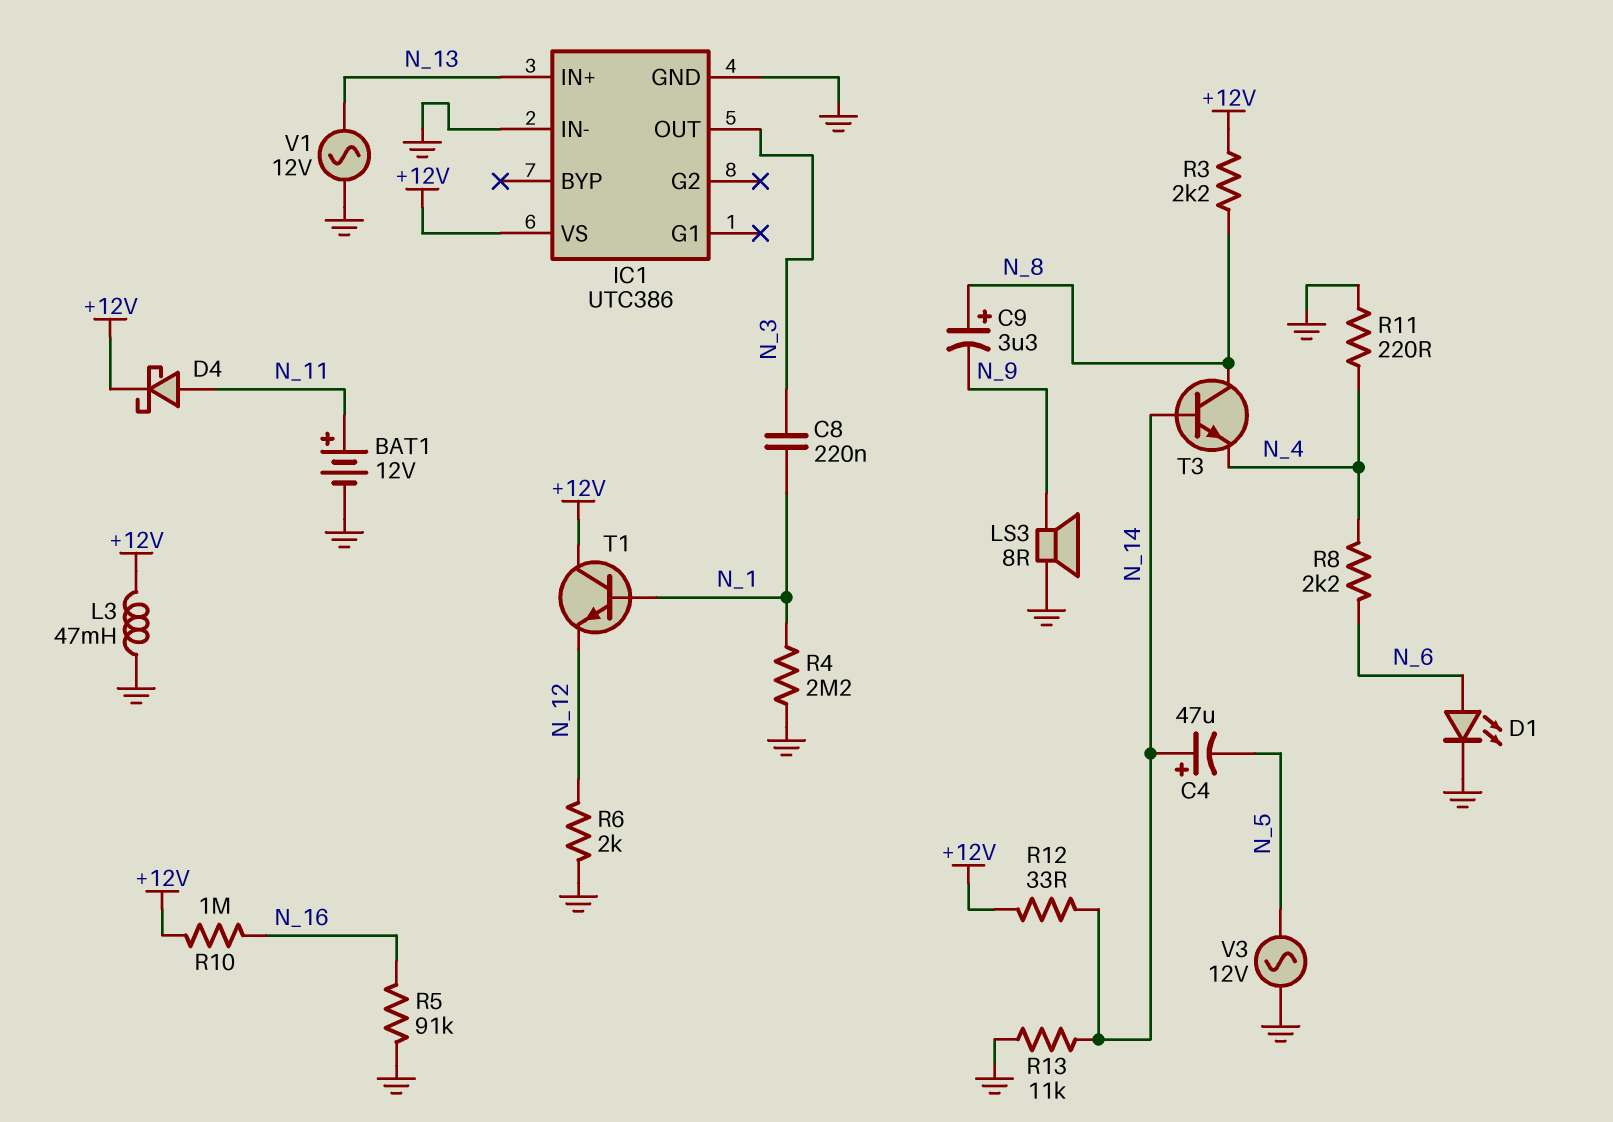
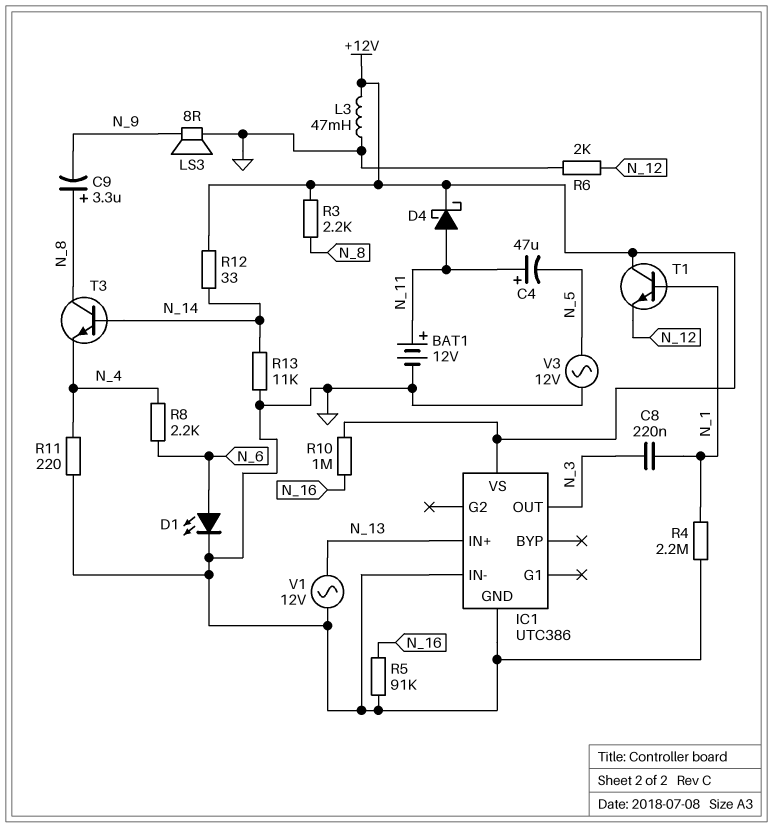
C4: 47uF (plus N_14, minus N_5) -> 47uF (plus N_11, minus N_5)

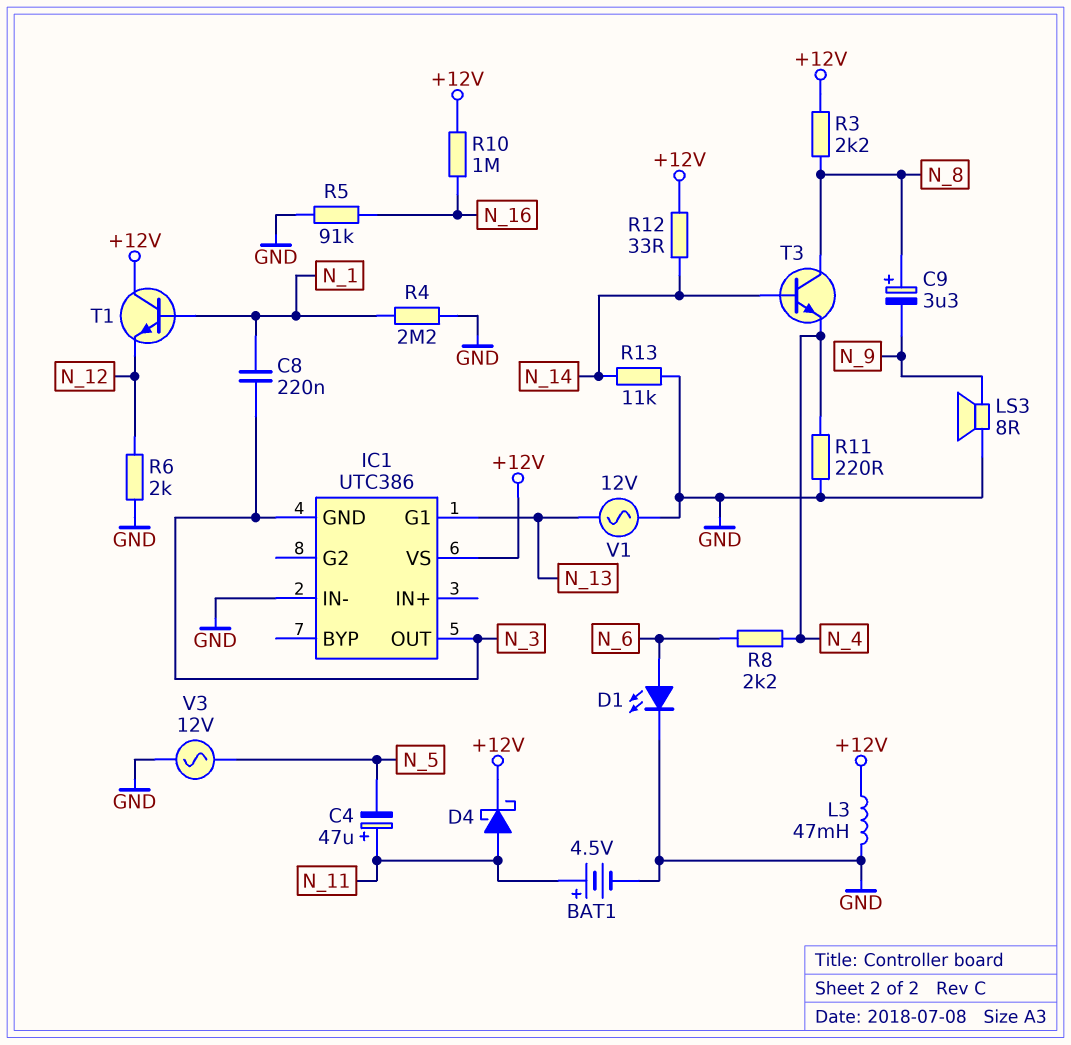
BAT1: 12V (plus N_11, minus GND) -> 4.5V (plus N_11, minus GND)
IC1 pin G1: none -> N_13
IC1 pin GND: GND -> N_3
IC1 pin IN+: N_13 -> none

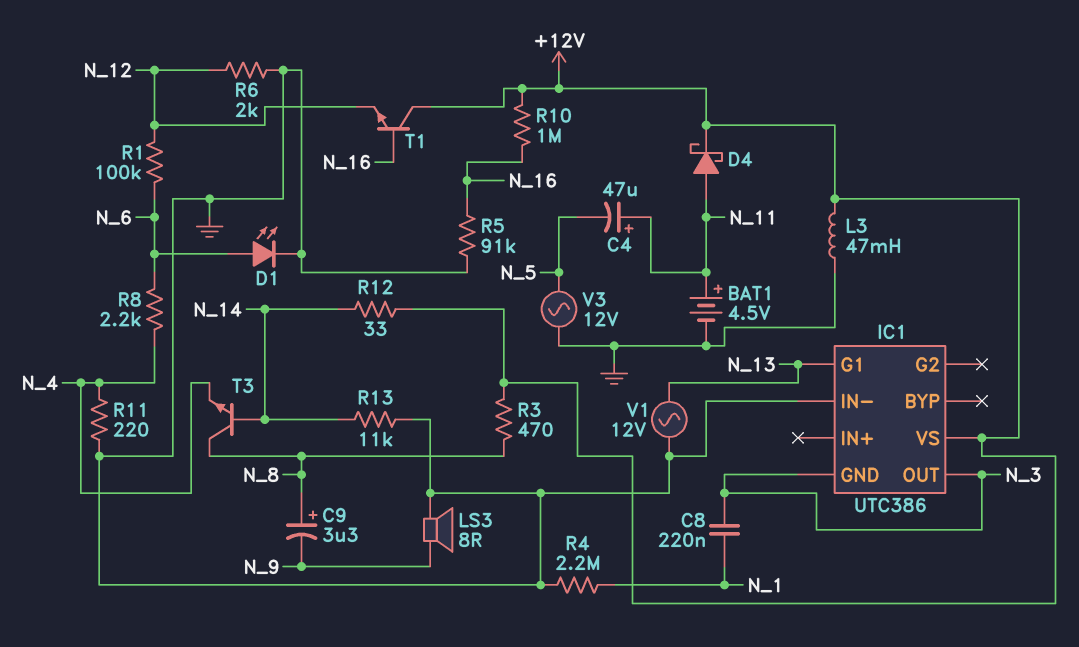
R1: none -> 100k (N_6, N_12)
R3: 2.2k (+12V, N_8) -> 470 (+12V, N_8)
T1: NPN (B N_1, C +12V, E N_12) -> NPN (B N_16, C +12V, E N_12)

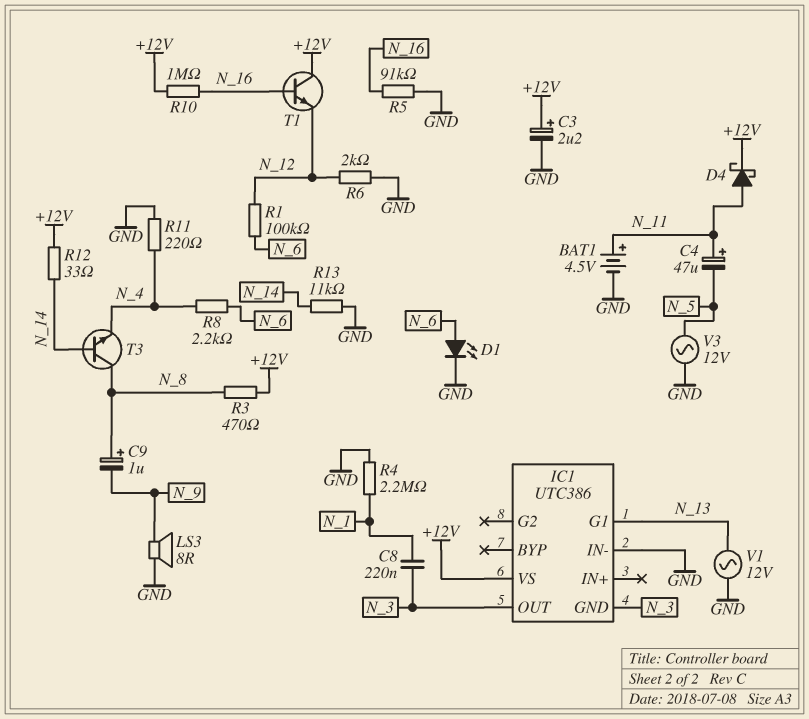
C3: none -> 2.2uF (plus +12V, minus GND)
C9: 3.3uF (plus N_8, minus N_9) -> 1uF (plus N_8, minus N_9)
L3: 47mH (+12V, GND) -> none

